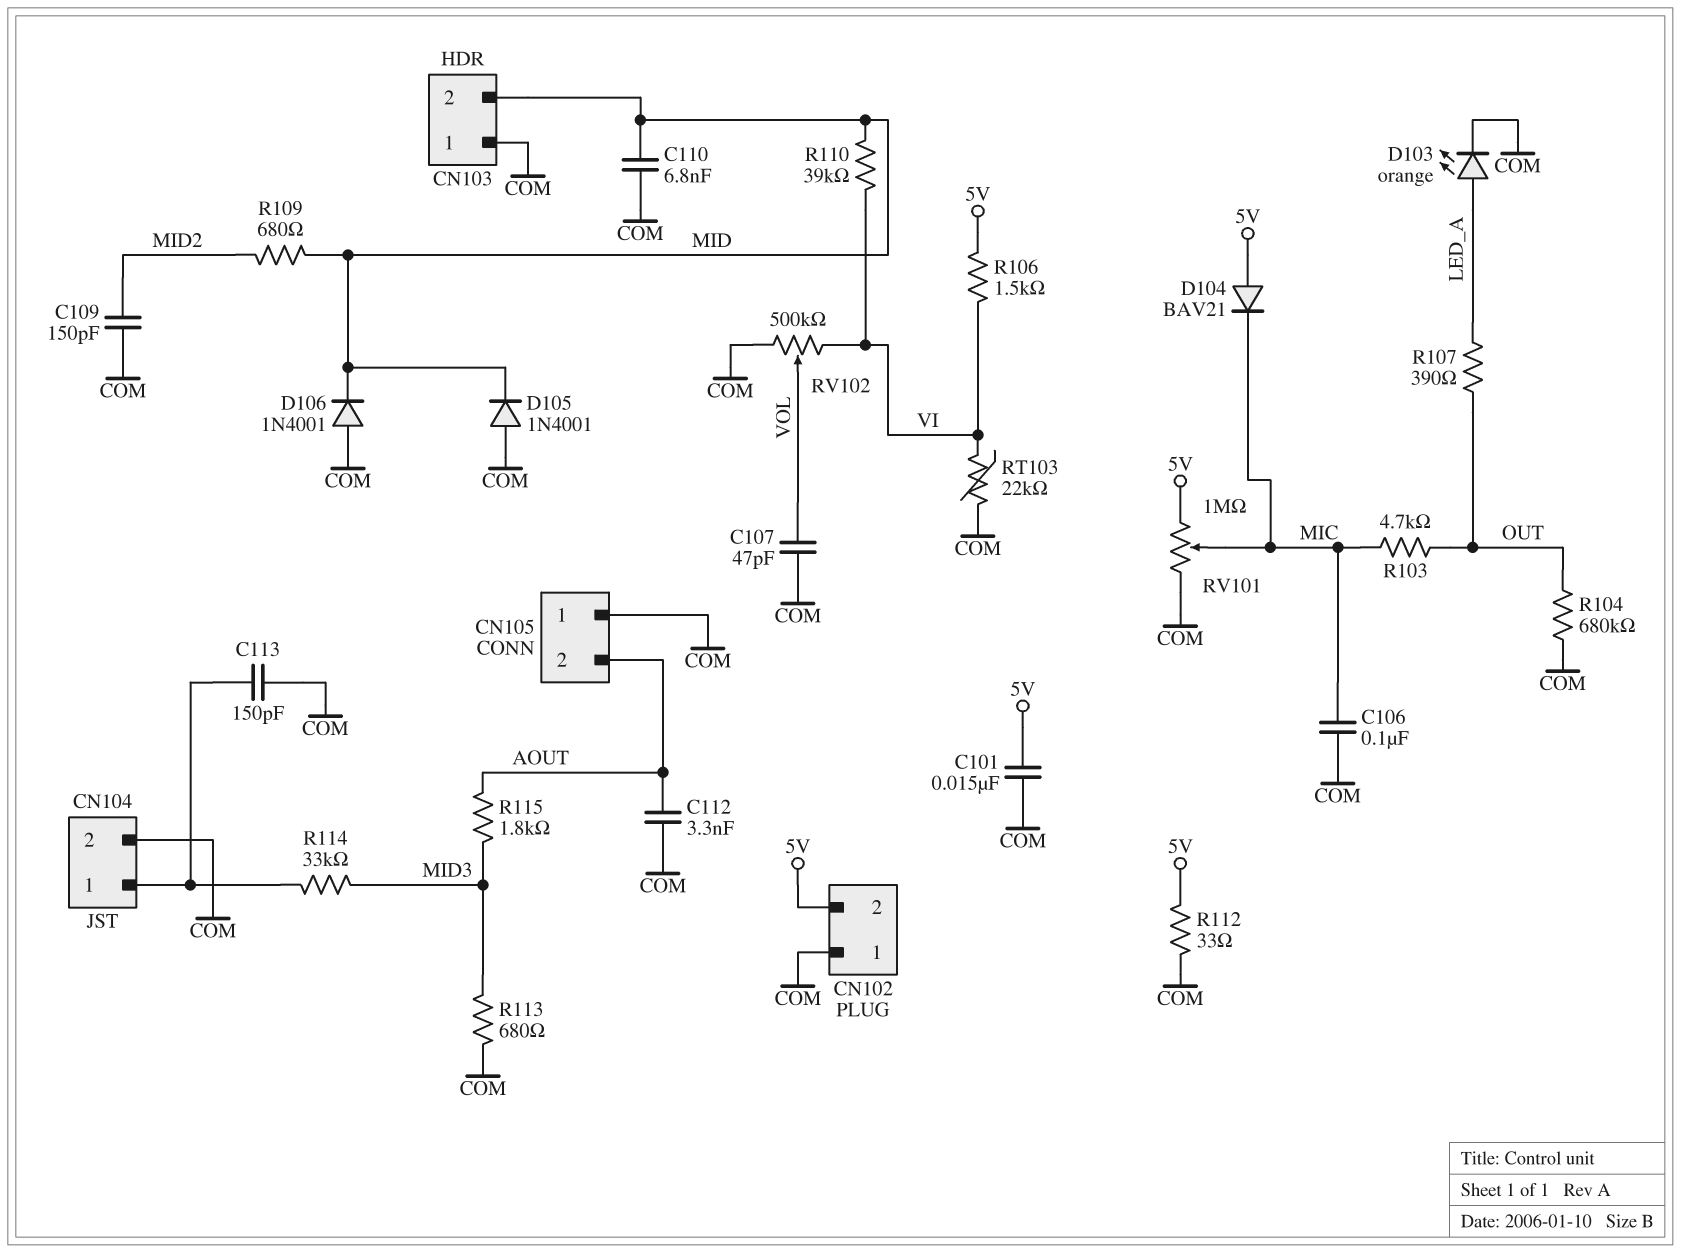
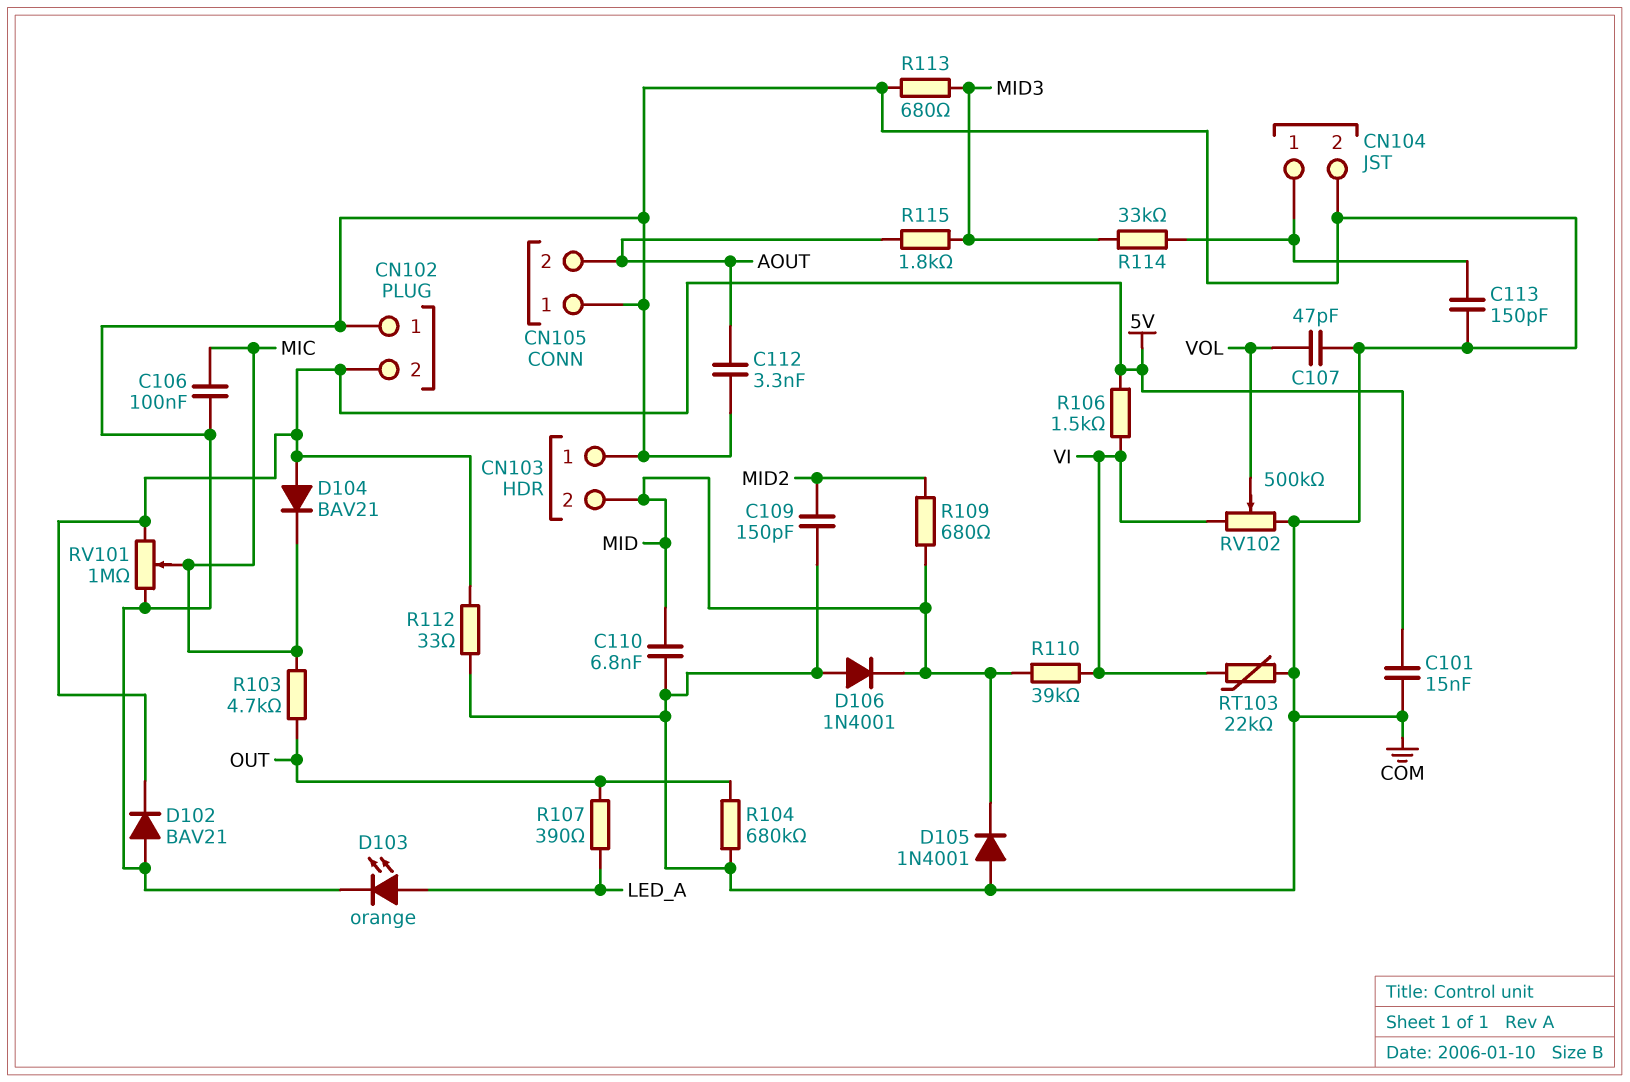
D102: none -> diode BAV21 (A COM, K 5V)

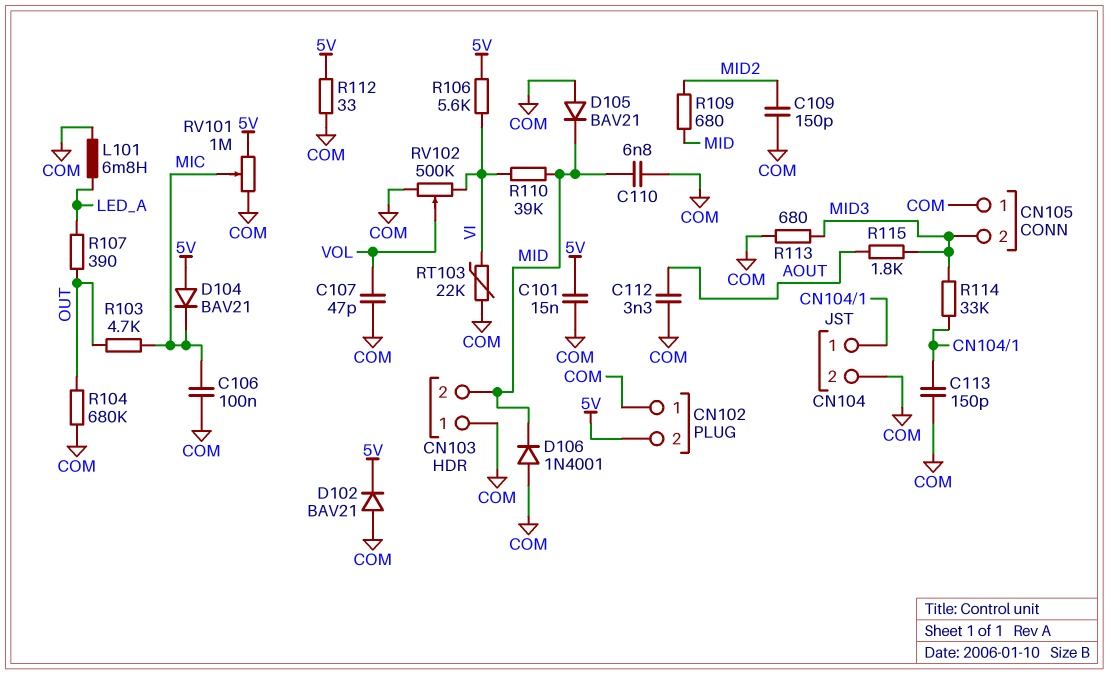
CN105 pin 2: AOUT -> MID3
D103: LED orange (A LED_A, K COM) -> none
D105: diode 1N4001 (A COM, K MID) -> diode BAV21 (A COM, K MID)
L101: none -> 6.8mH (COM, LED_A)
R106: 1.5k (5V, VI) -> 5.6k (5V, VI)

